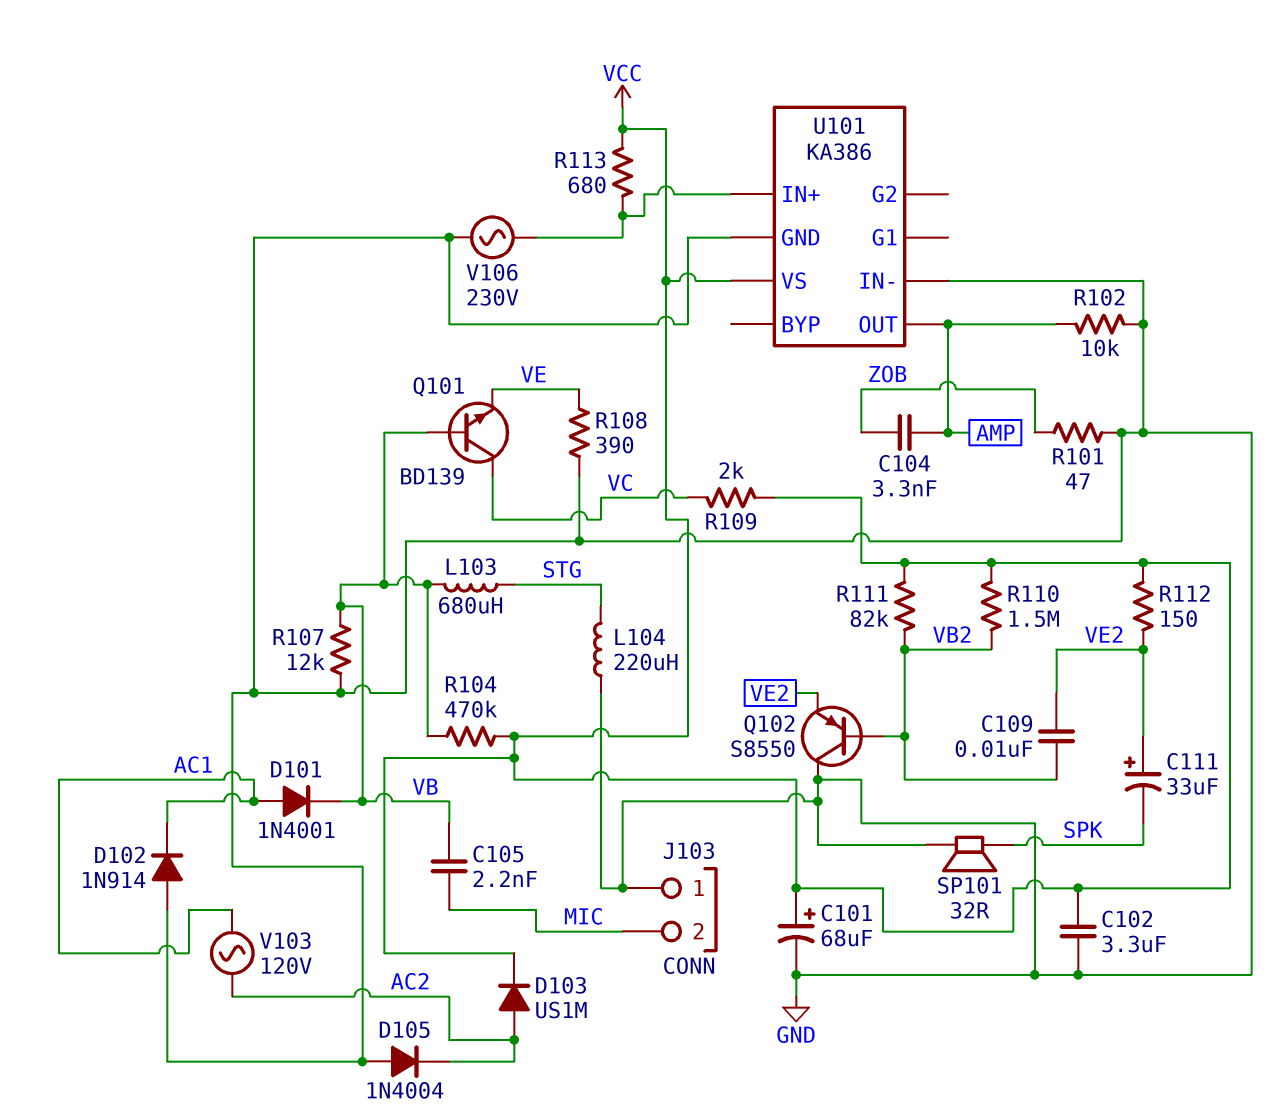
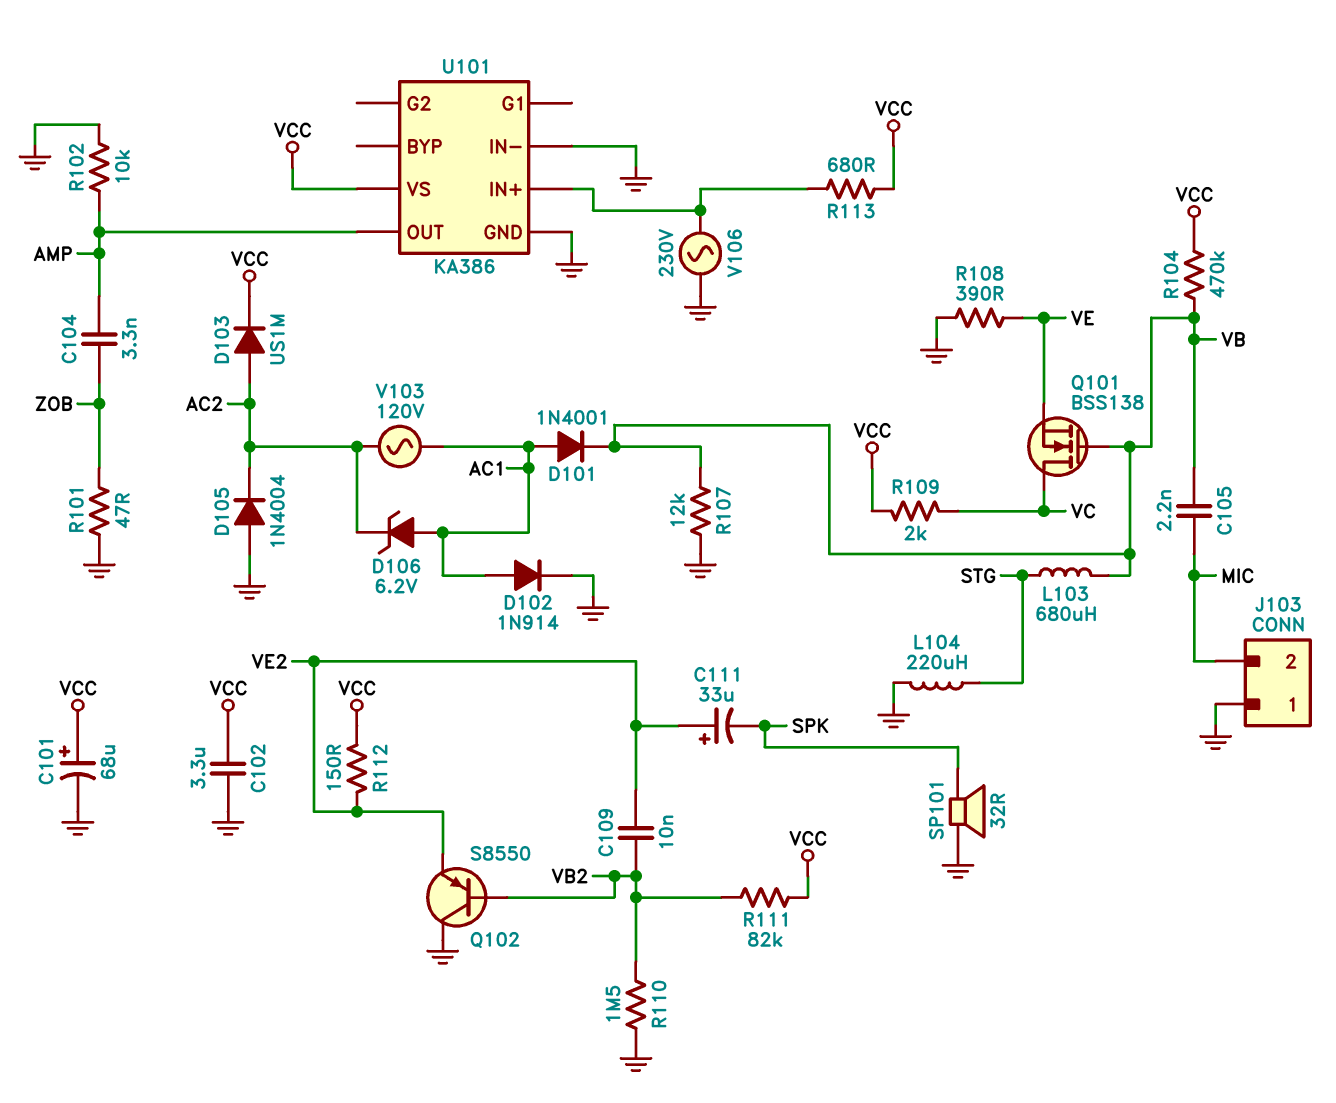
D102: diode 1N914 (A GND, K AC1) -> diode 1N914 (A AC1, K GND)
D106: none -> zener 6.2V (A AC1, K AC2)
Q101: NPN BD139 (B VB, C VC, E VE) -> NMOS BSS138 (G VB, D VC, S VE)
R110: 1.5M (VB2, VCC) -> 1.5M (GND, VB2)

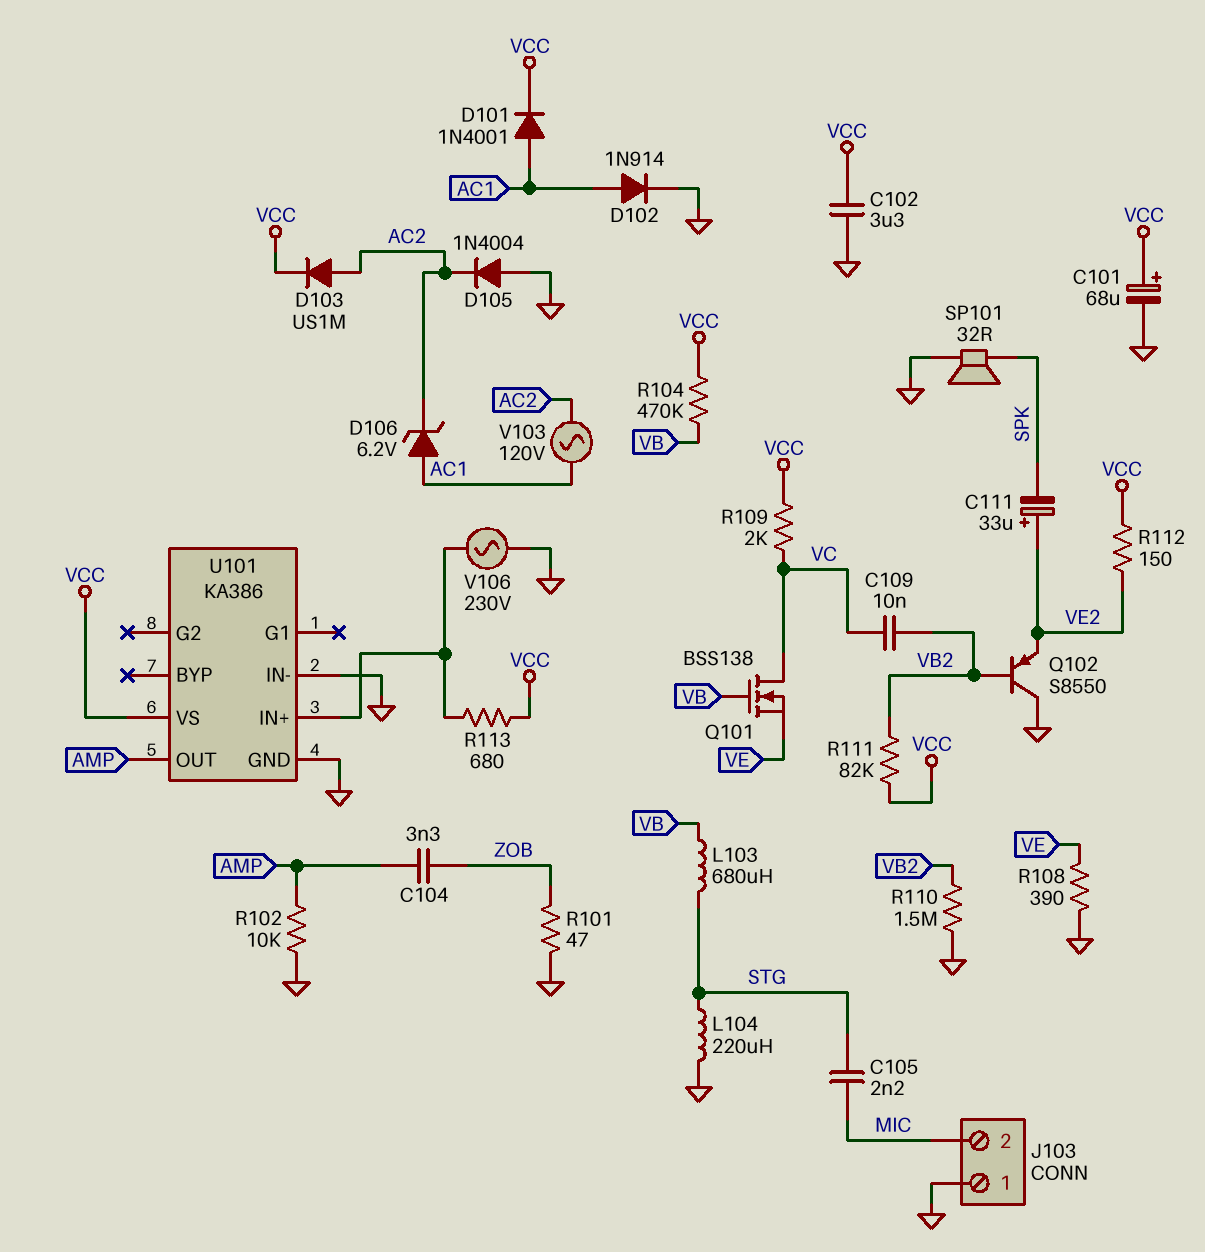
C105: 2.2nF (MIC, VB) -> 2.2nF (MIC, STG)
C109: 10nF (VB2, VE2) -> 10nF (VB2, VC)
D101: diode 1N4001 (A AC1, K VB) -> diode 1N4001 (A AC1, K VCC)
R107: 12k (GND, VB) -> none

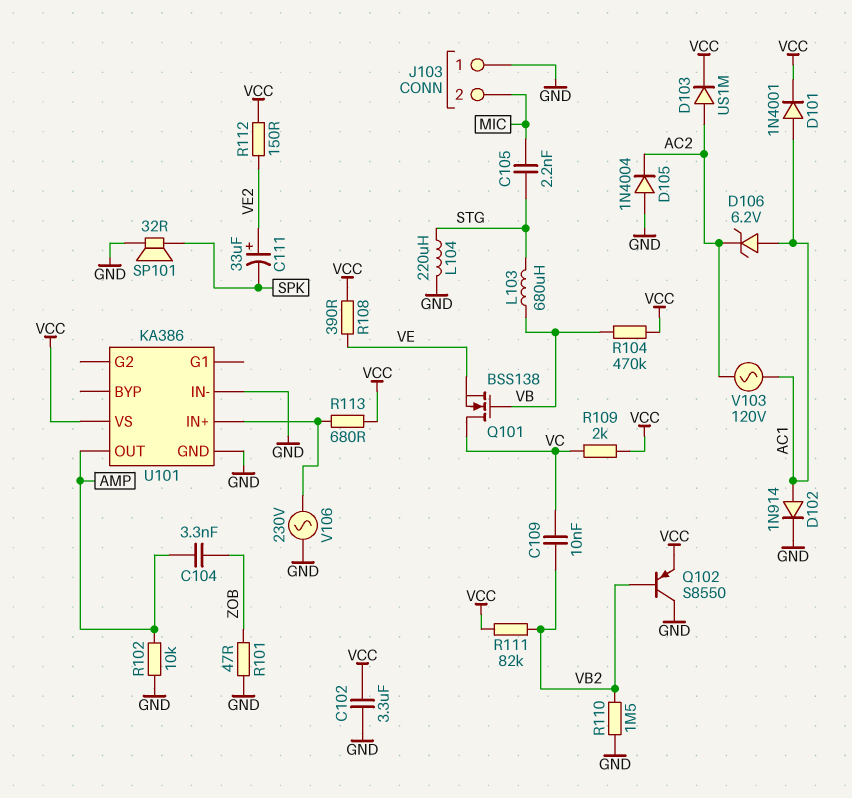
C101: 68uF (plus VCC, minus GND) -> none
Q102: PNP S8550 (B VB2, C GND, E VE2) -> PNP S8550 (B VB2, C GND, E VCC)
R108: 390 (GND, VE) -> 390 (VCC, VE)

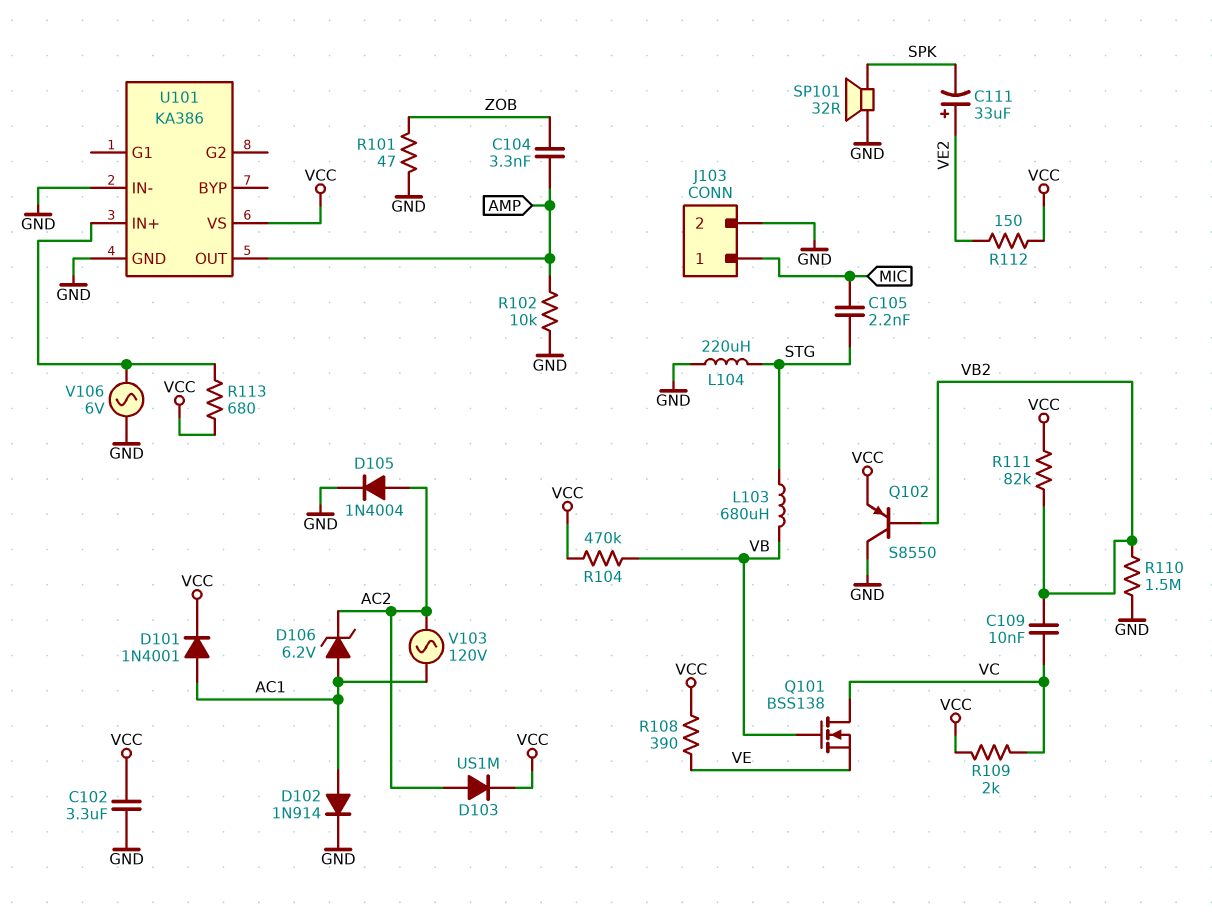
D105: diode 1N4004 (A GND, K AC2) -> diode 1N4004 (A AC2, K GND)
J103 pin 1: GND -> MIC
J103 pin 2: MIC -> GND
V106: AC 230V (GND, U101/IN+) -> AC 6V (GND, U101/IN+)

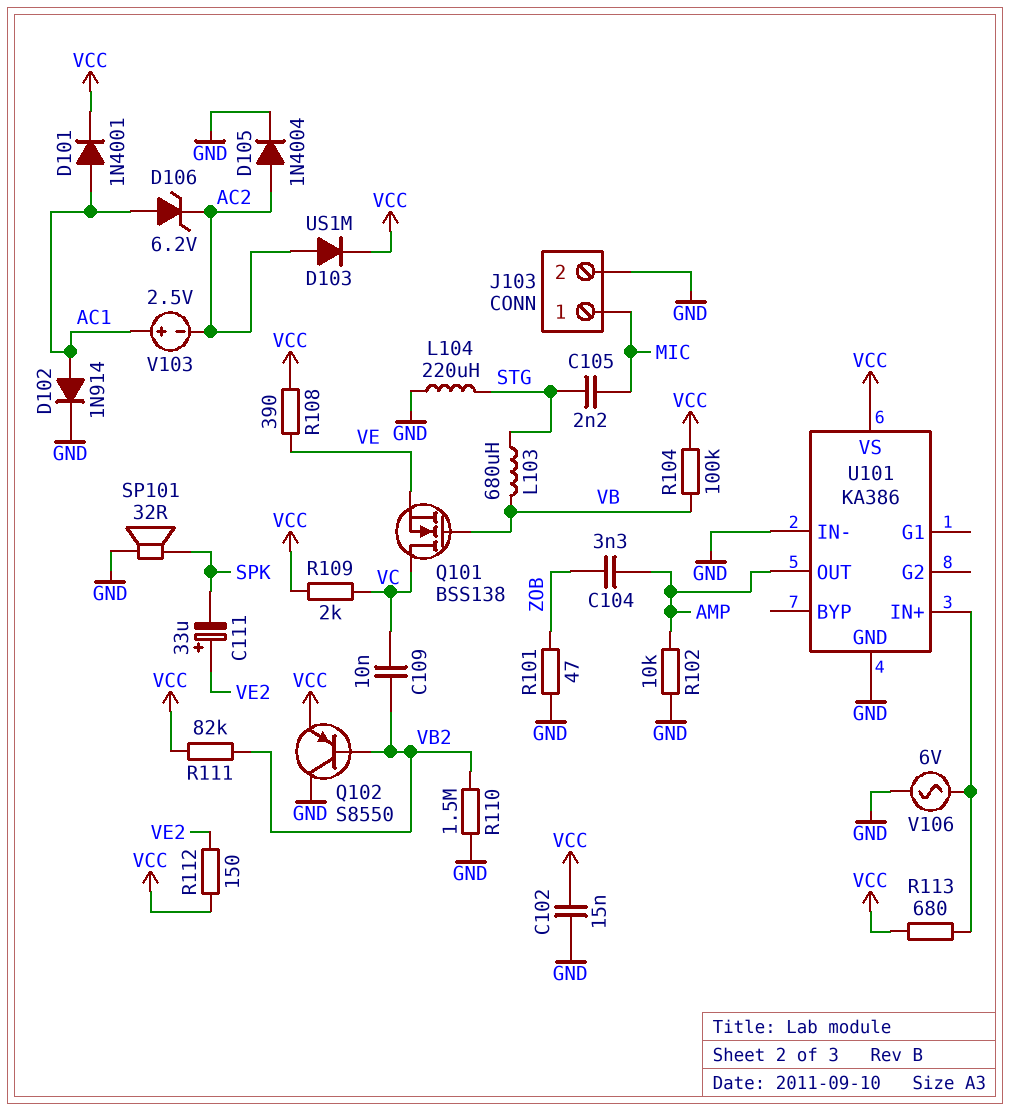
C102: 3.3uF (GND, VCC) -> 15nF (GND, VCC)
R104: 470k (VB, VCC) -> 100k (VB, VCC)
V103: AC 120V (AC1, AC2) -> 2.5V (plus AC1, minus AC2)

